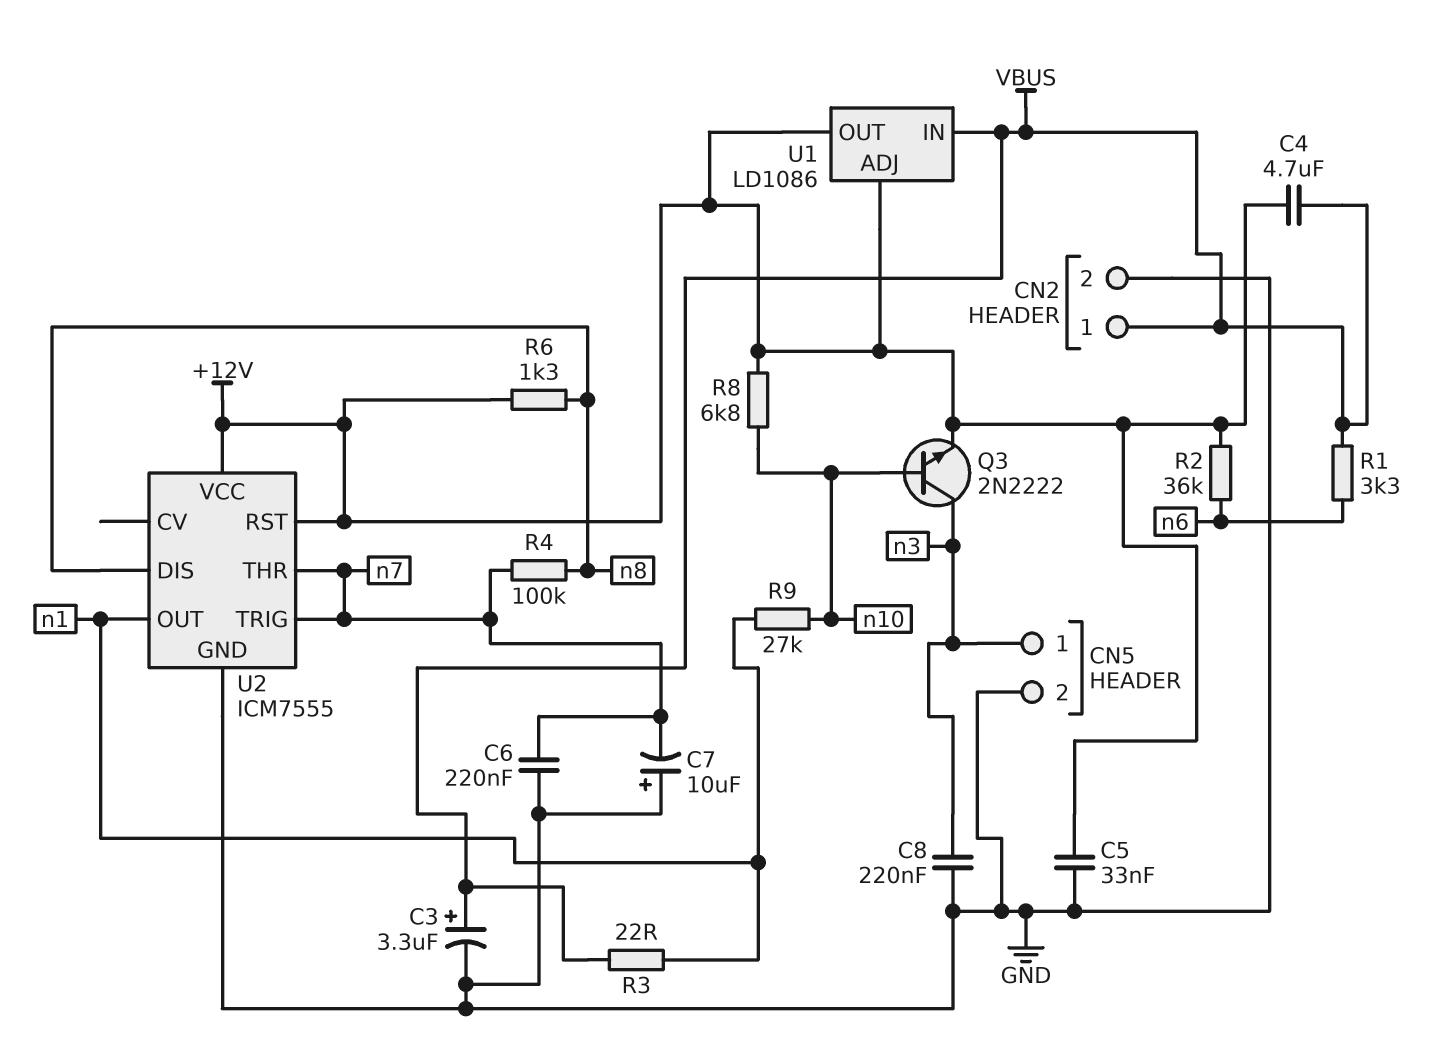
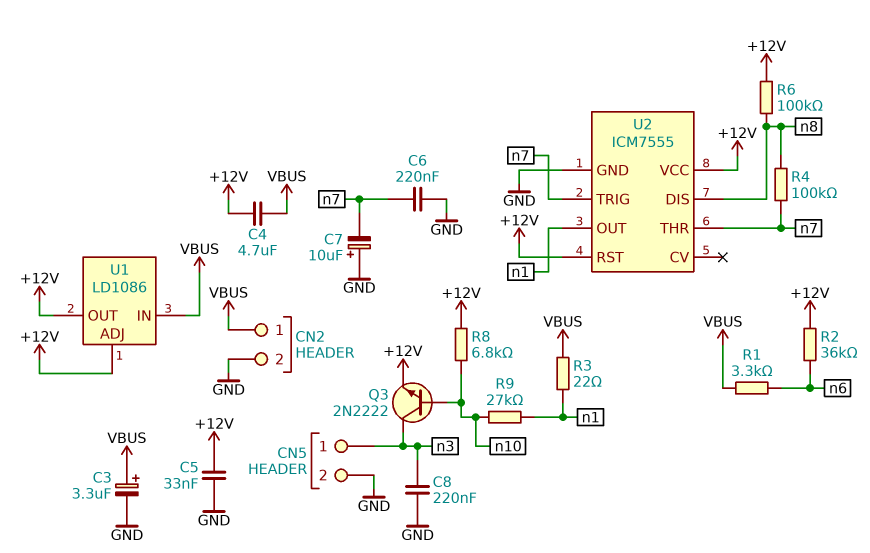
R6: 1.3k (+12V, n8) -> 100k (+12V, n8)

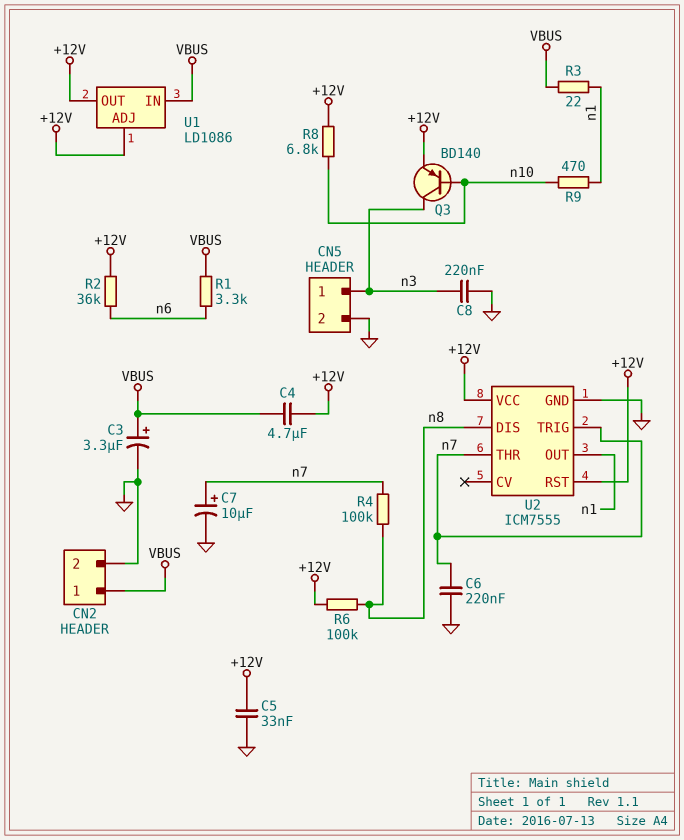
C7: 10uF (plus GND, minus n7) -> 10uF (plus n7, minus GND)
Q3: NPN 2N2222 (B n10, C n3, E +12V) -> PNP BD140 (B n10, C n3, E +12V)
R9: 27k (n1, n10) -> 470 (n1, n10)

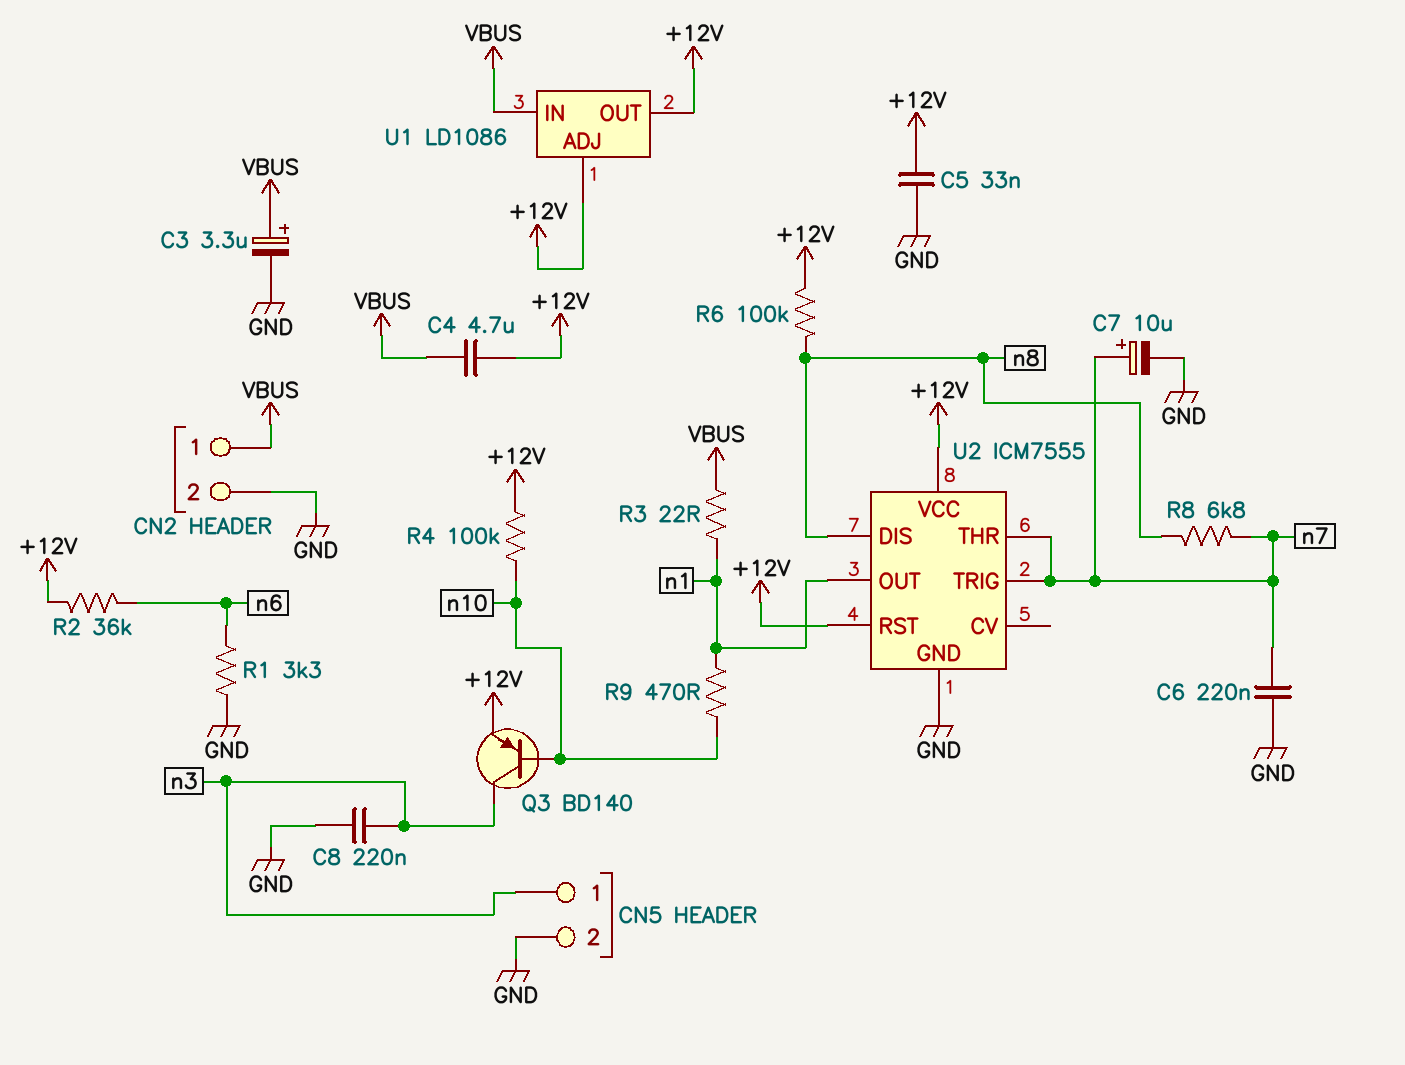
R1: 3.3k (VBUS, n6) -> 3.3k (GND, n6)
R4: 100k (n7, n8) -> 100k (+12V, n10)
R8: 6.8k (+12V, n10) -> 6.8k (n7, n8)

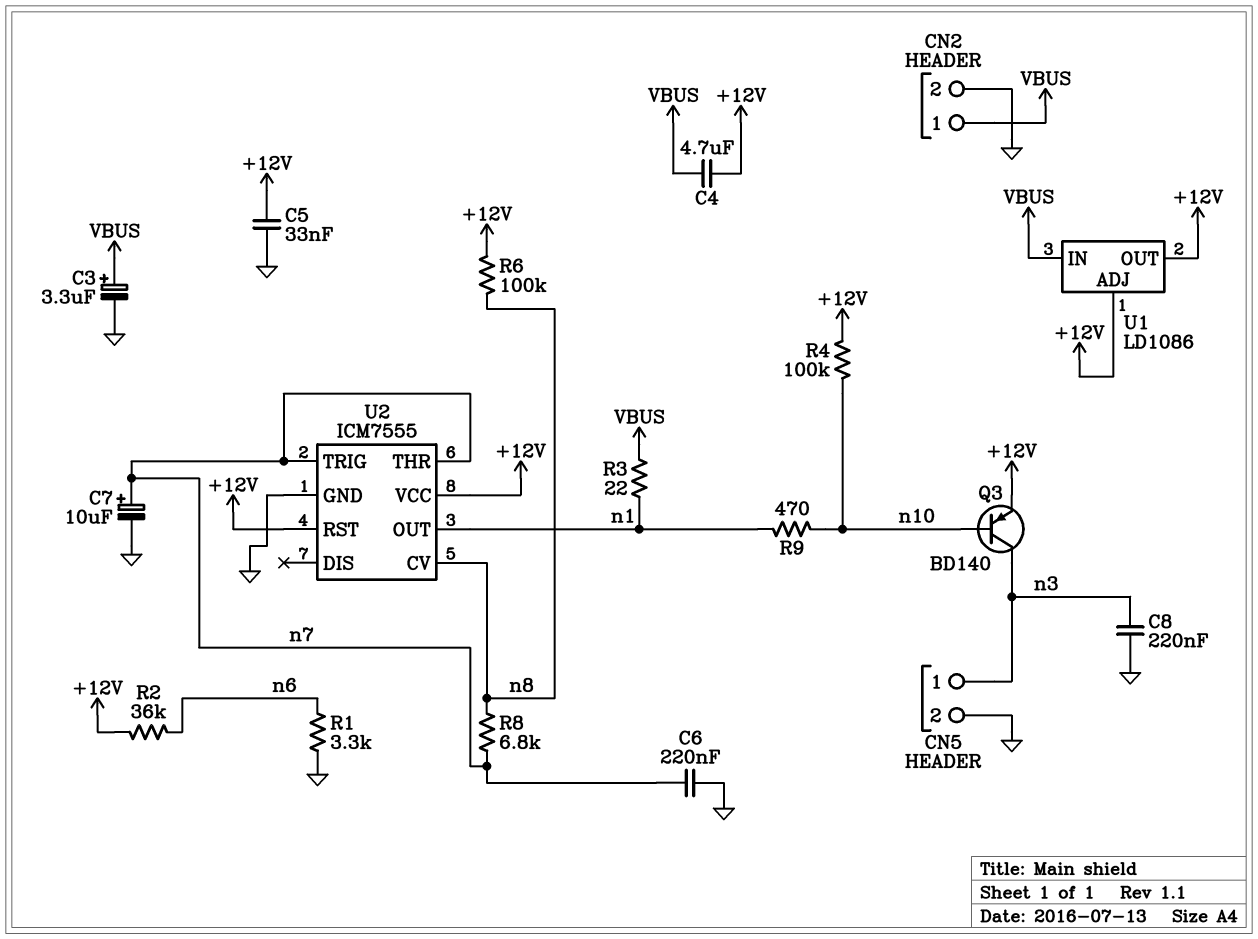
U2 pin CV: none -> n8
U2 pin DIS: n8 -> none

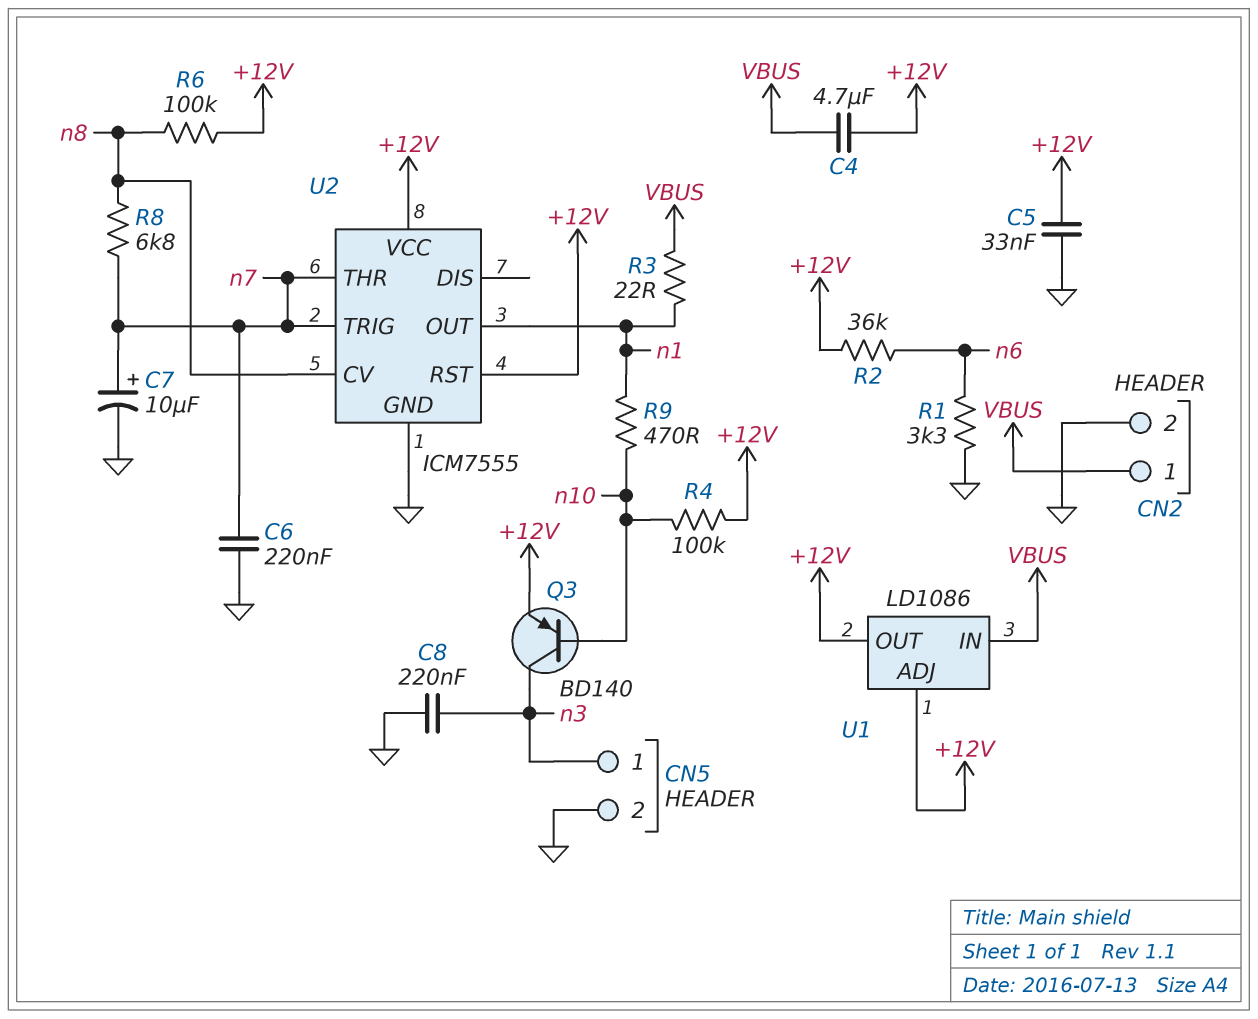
C3: 3.3uF (plus VBUS, minus GND) -> none

